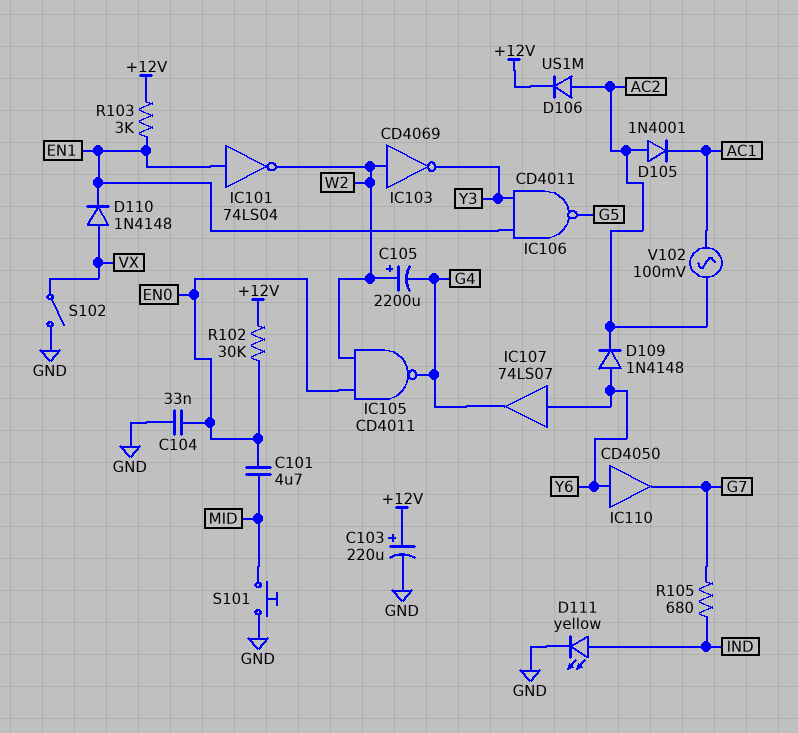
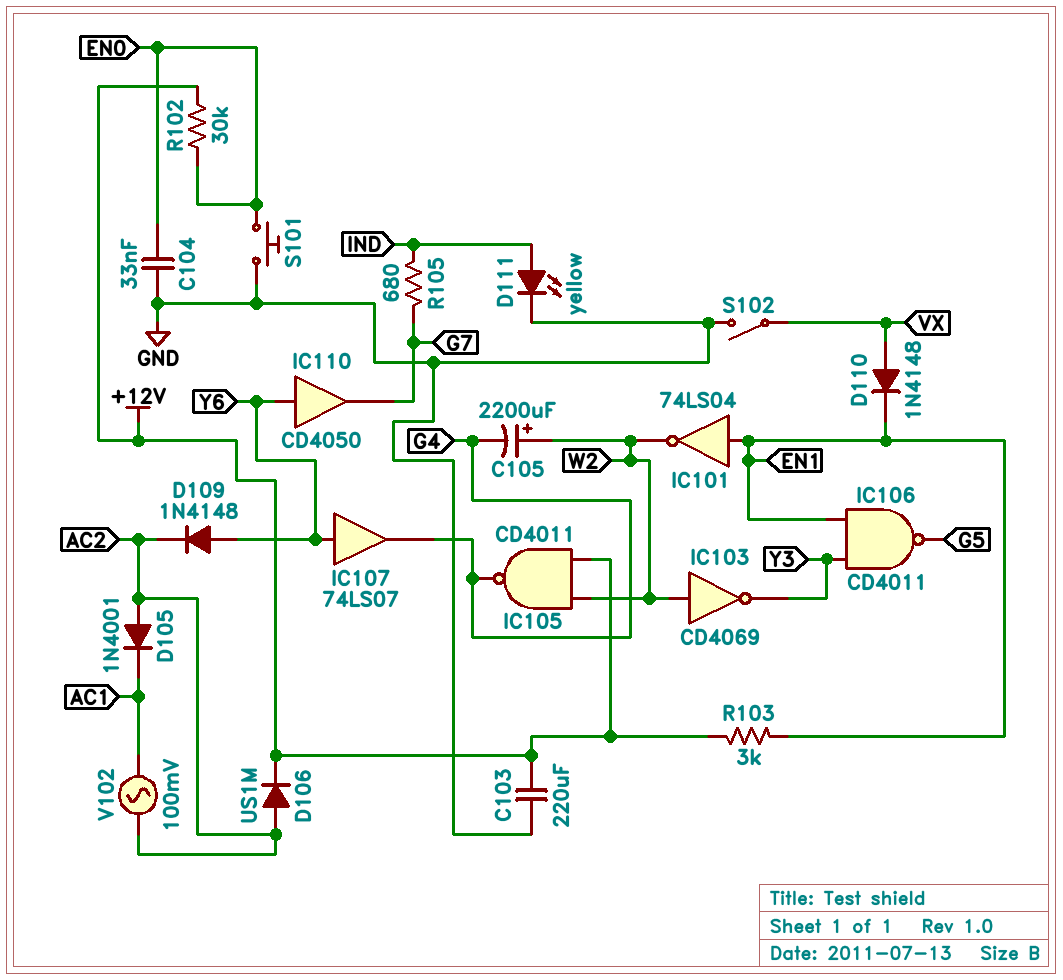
C101: 4.7uF (EN0, MID) -> none
C103: 220uF (plus +12V, minus GND) -> 220uF (+12V, GND)
IC105: NAND CD4011 (in EN0, in W2, out G4) -> NAND CD4011 (in +12V, in W2, out G4)
S101: button (GND, MID) -> button (EN0, GND)

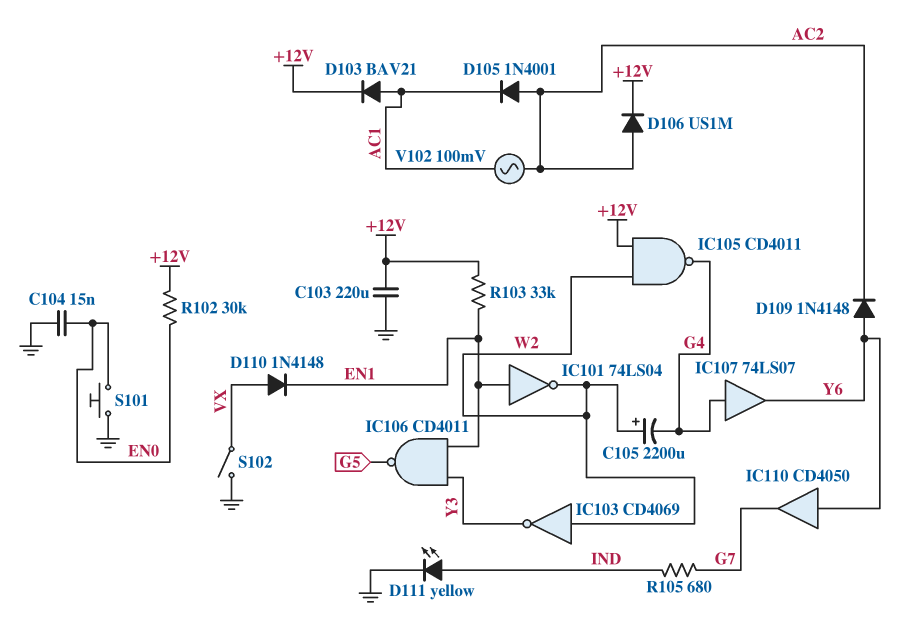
C104: 33nF (EN0, GND) -> 15nF (EN0, GND)
D103: none -> diode BAV21 (A AC1, K +12V)
IC107: buffer 74LS07 (in Y6, out G4) -> buffer 74LS07 (in G4, out Y6)
R103: 3k (+12V, EN1) -> 33k (+12V, EN1)

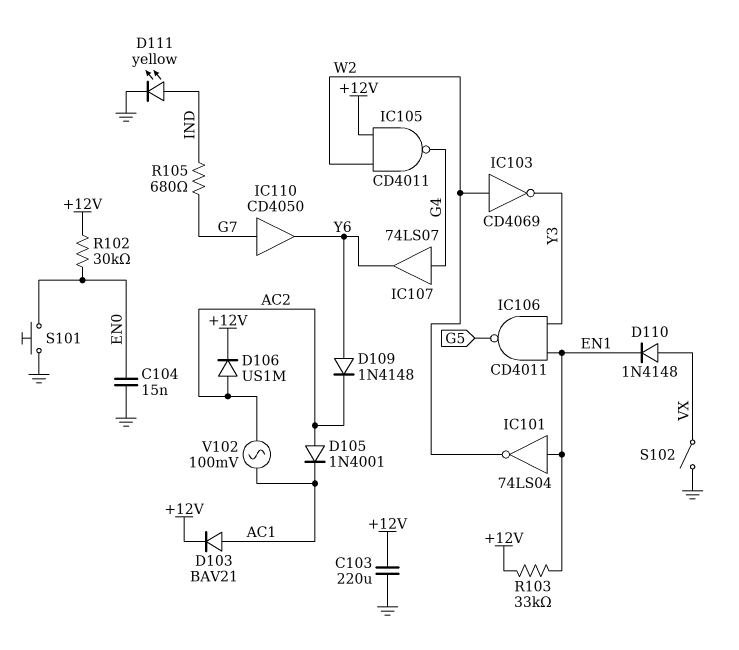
C105: 2200uF (plus W2, minus G4) -> none
IC110: buffer CD4050 (in Y6, out G7) -> buffer CD4050 (in G7, out Y6)

